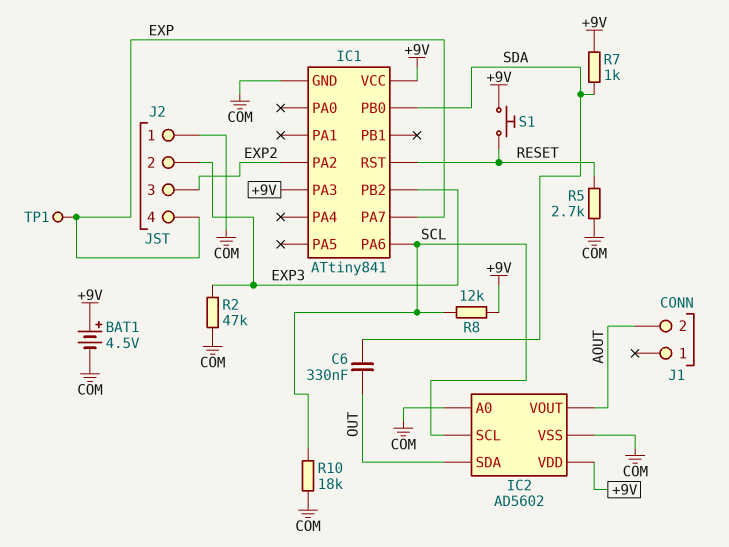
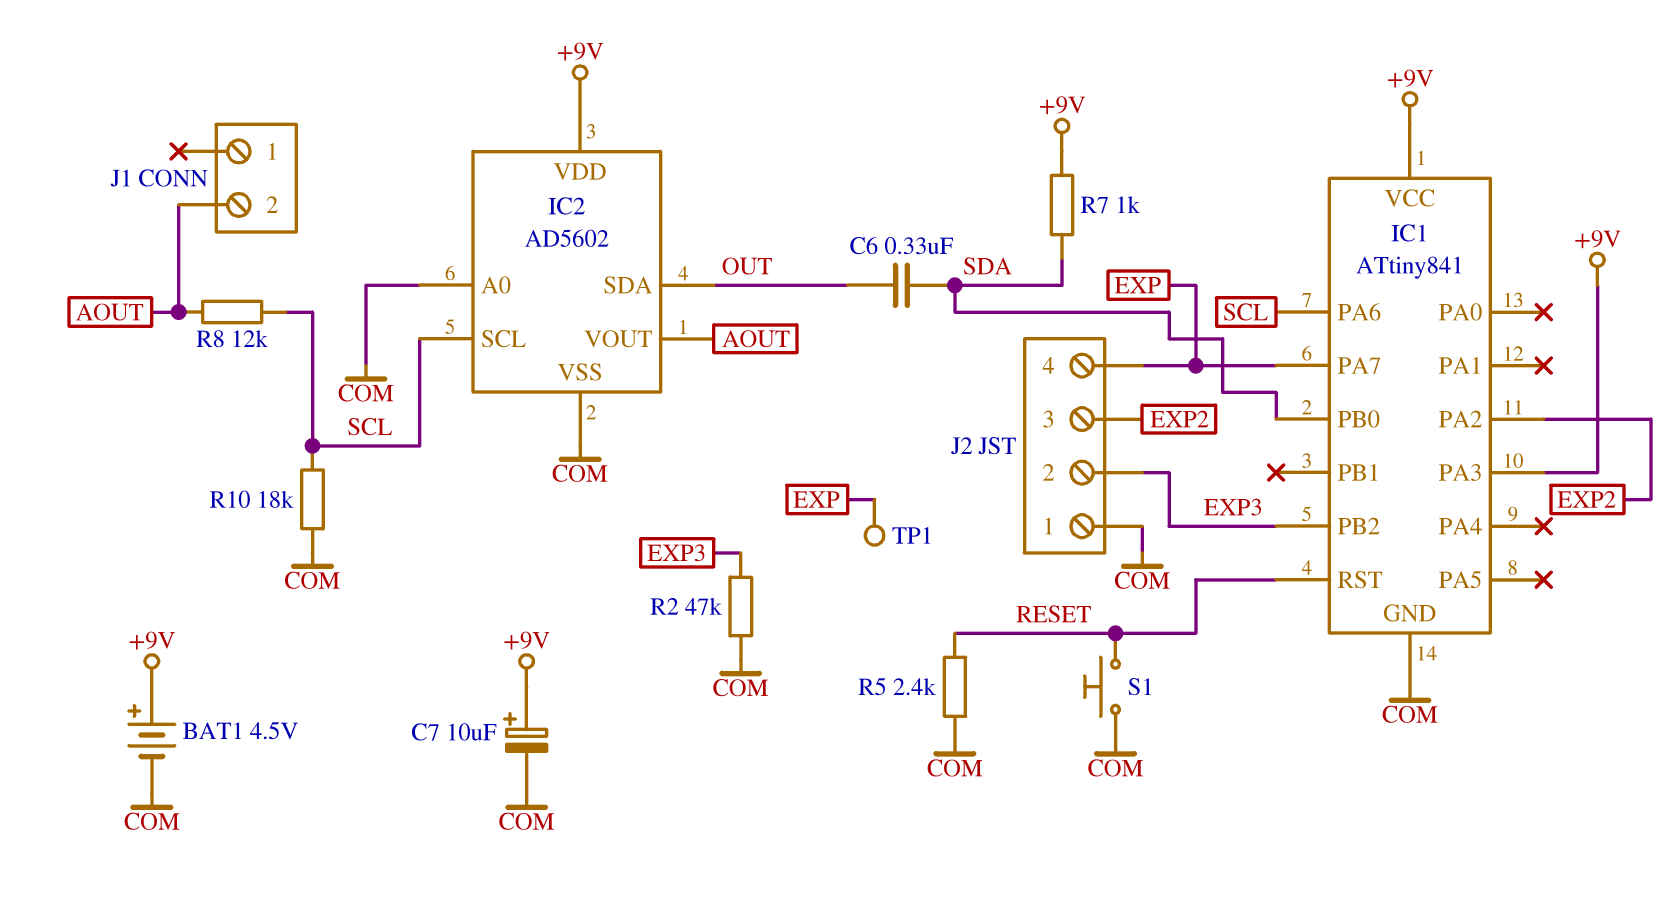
C7: none -> 10uF (plus +9V, minus COM)
R5: 2.7k (COM, RESET) -> 2.4k (COM, RESET)
R8: 12k (+9V, SCL) -> 12k (AOUT, SCL)
S1: button (+9V, RESET) -> button (COM, RESET)

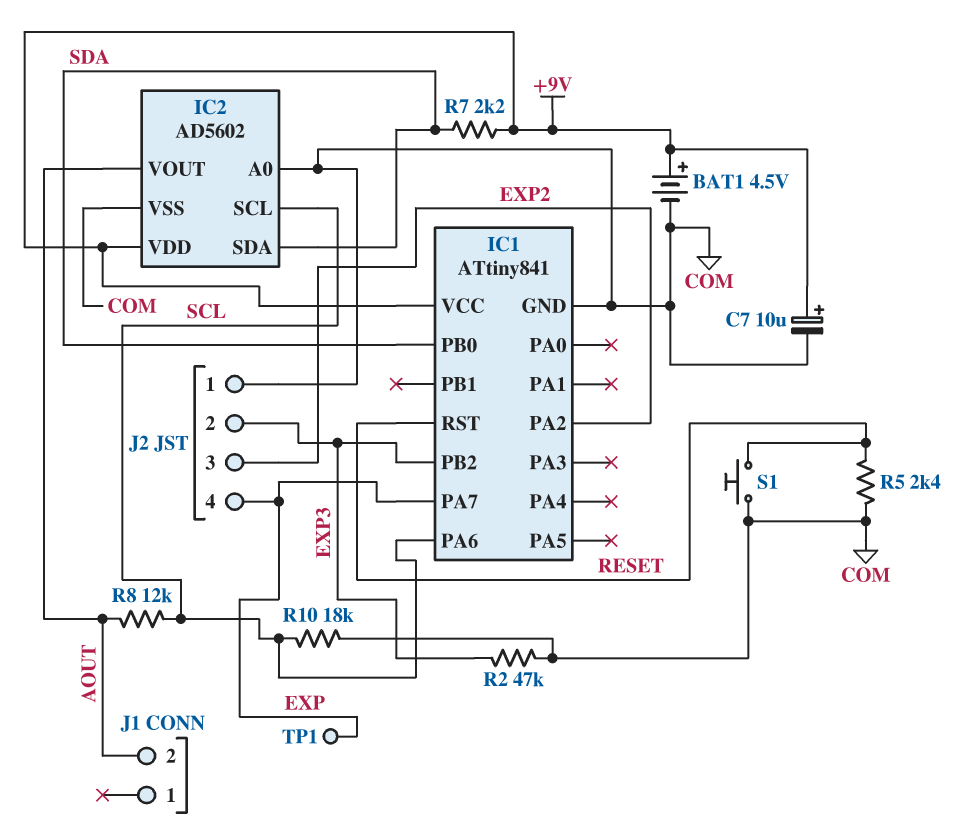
C6: 330nF (OUT, SDA) -> none
IC1 pin PA3: +9V -> none
IC2 pin SDA: OUT -> SDA
R7: 1k (+9V, SDA) -> 2.2k (+9V, SDA)

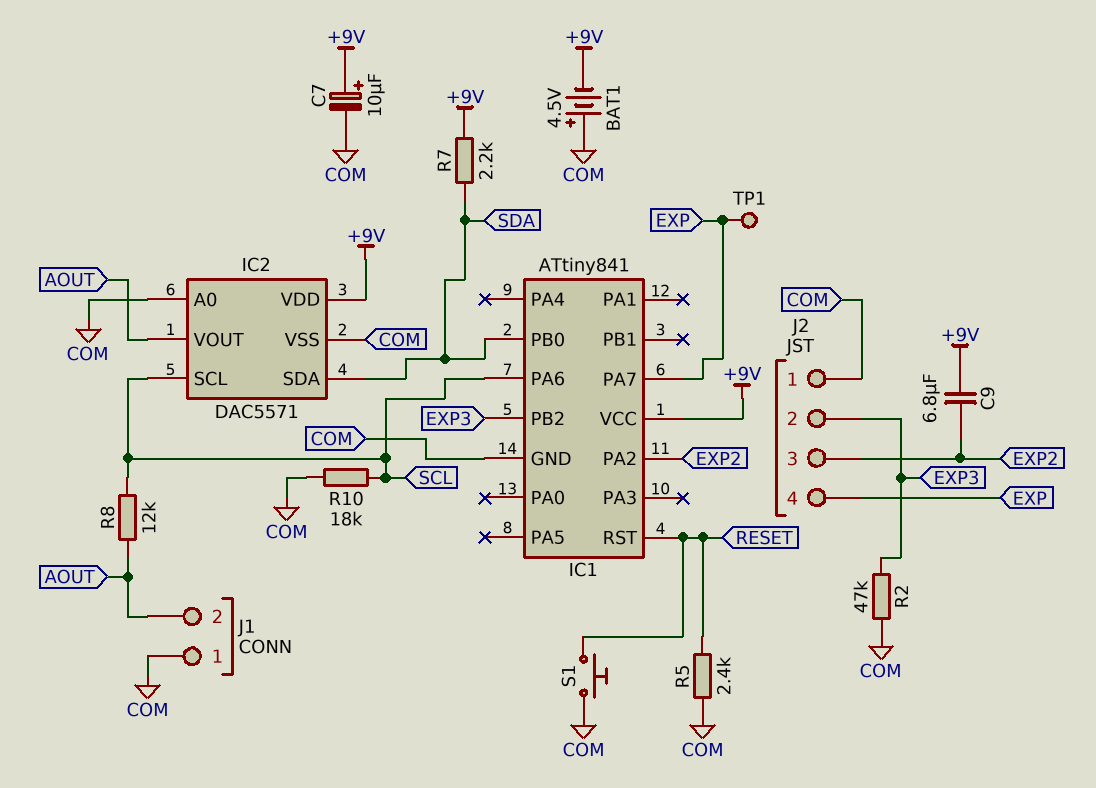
BAT1: 4.5V (plus +9V, minus COM) -> 4.5V (plus COM, minus +9V)
C9: none -> 6.8uF (+9V, EXP2)
IC2: AD5602 -> DAC5571
J1 pin 1: none -> COM

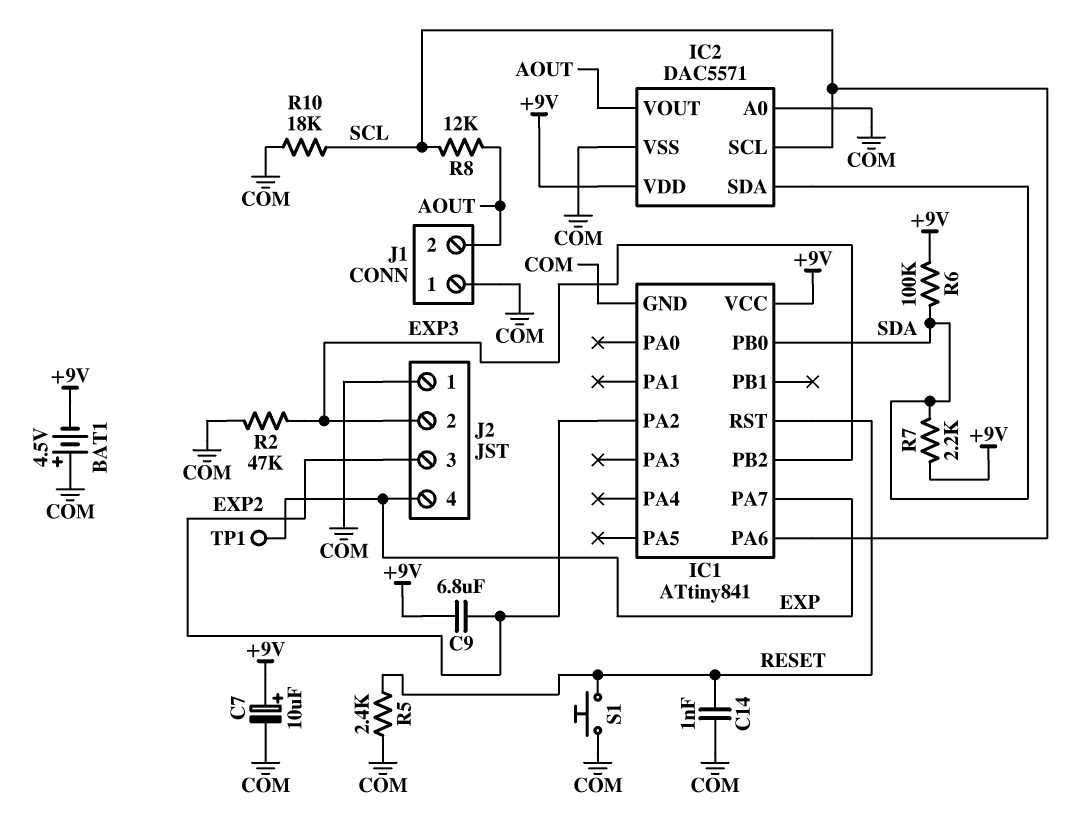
C14: none -> 1nF (COM, RESET)
R6: none -> 100k (+9V, SDA)

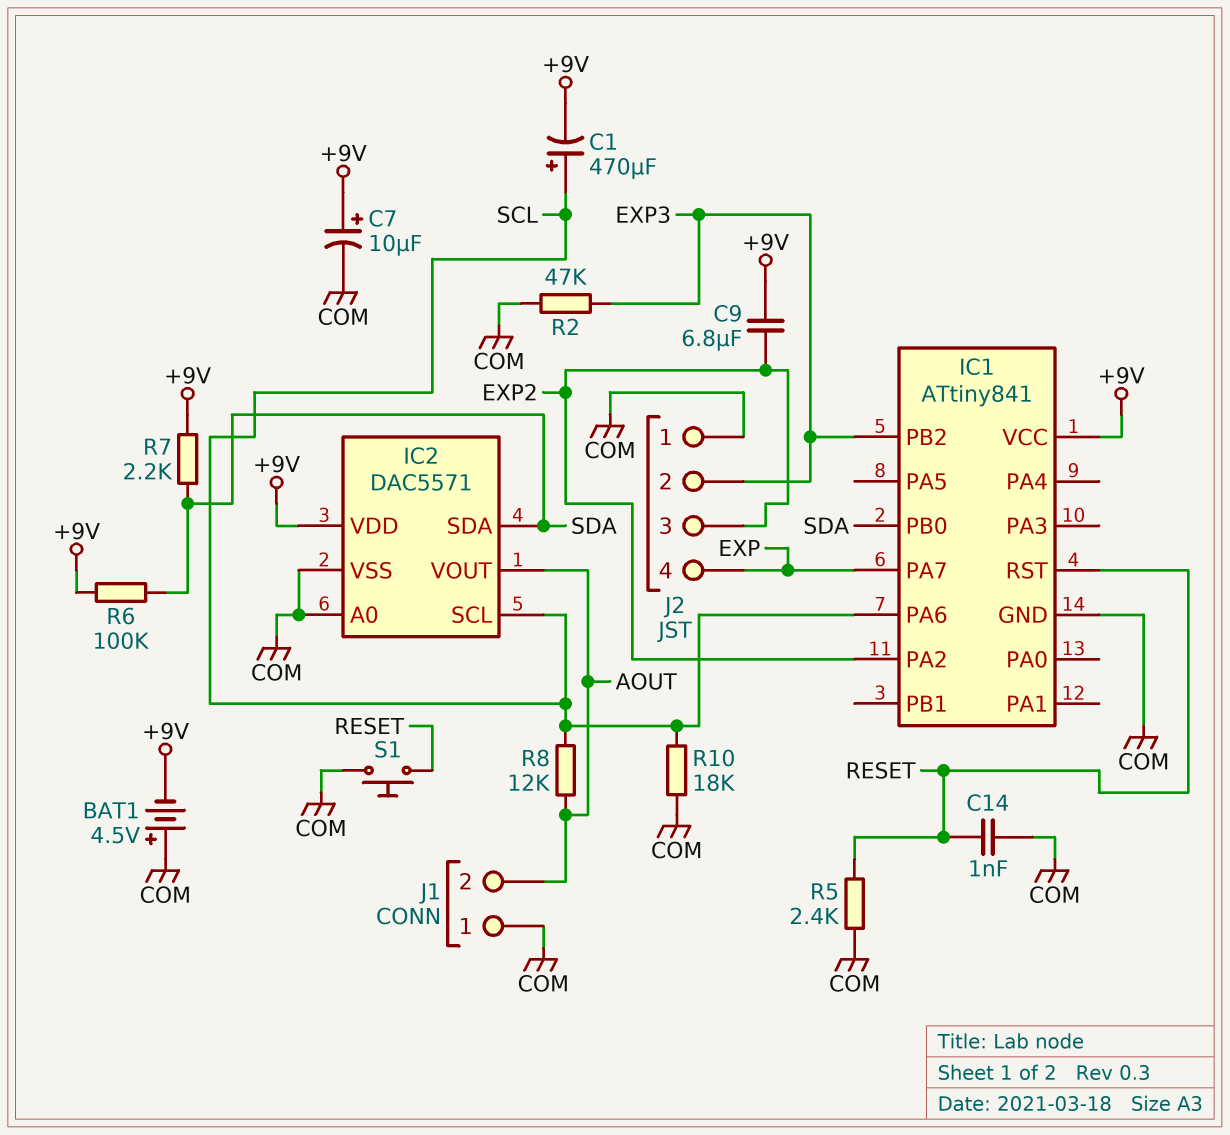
C1: none -> 470uF (plus SCL, minus +9V)
TP1: test point (EXP) -> none

